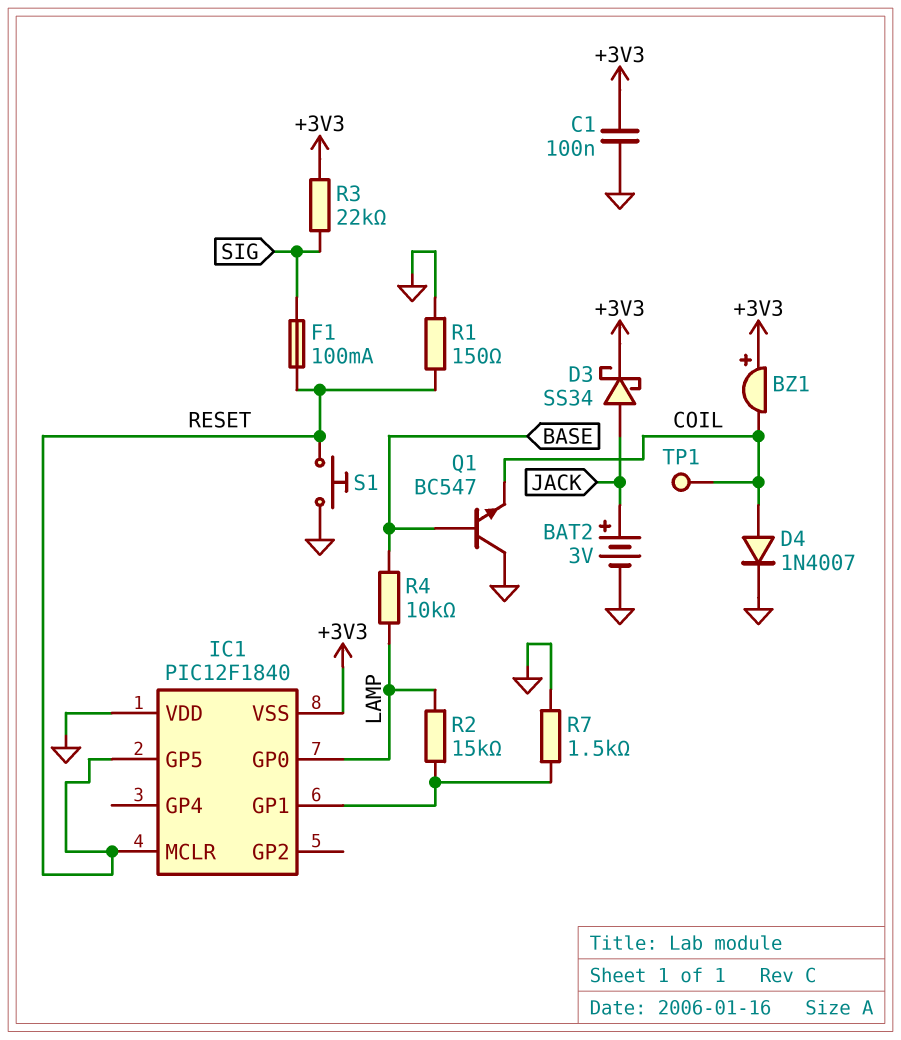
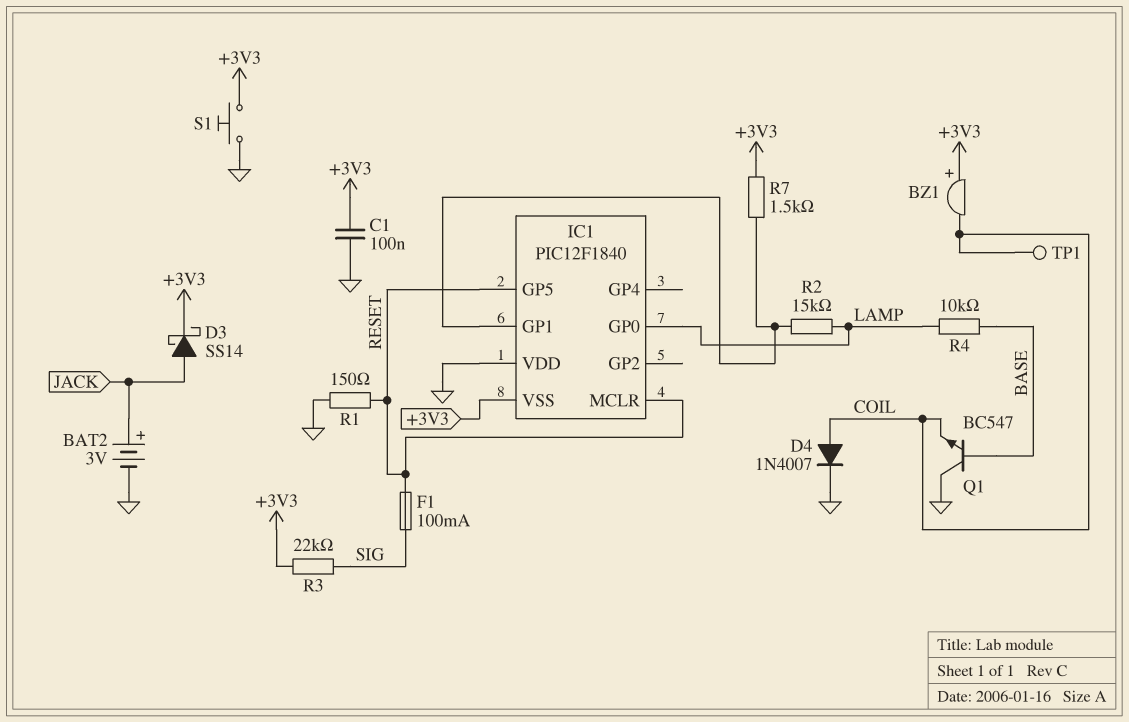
D3: schottky SS34 (A JACK, K +3V3) -> schottky SS14 (A JACK, K +3V3)
R7: 1.5k (GND, IC1/GP1) -> 1.5k (+3V3, IC1/GP1)
S1: button (GND, RESET) -> button (+3V3, GND)

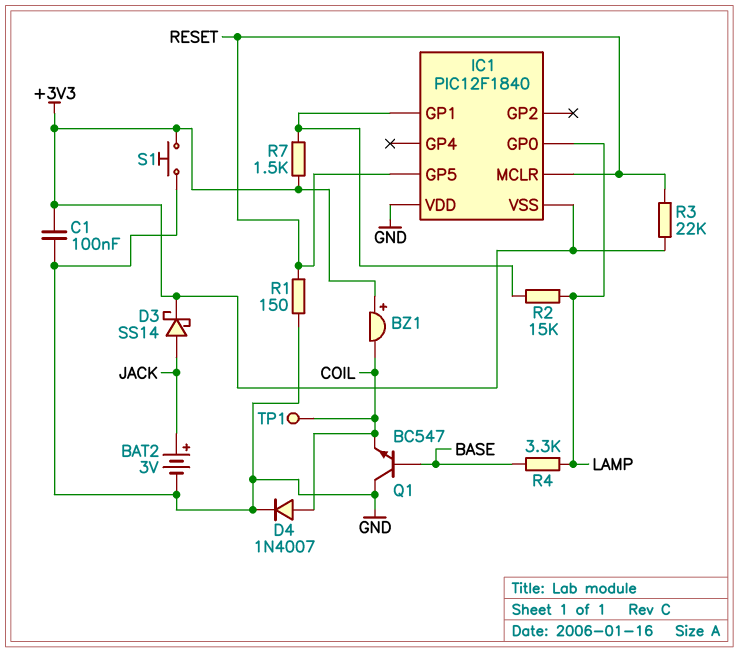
F1: 100mA (RESET, SIG) -> none
R3: 22k (+3V3, SIG) -> 22k (+3V3, RESET)
R4: 10k (BASE, LAMP) -> 3.3k (BASE, LAMP)

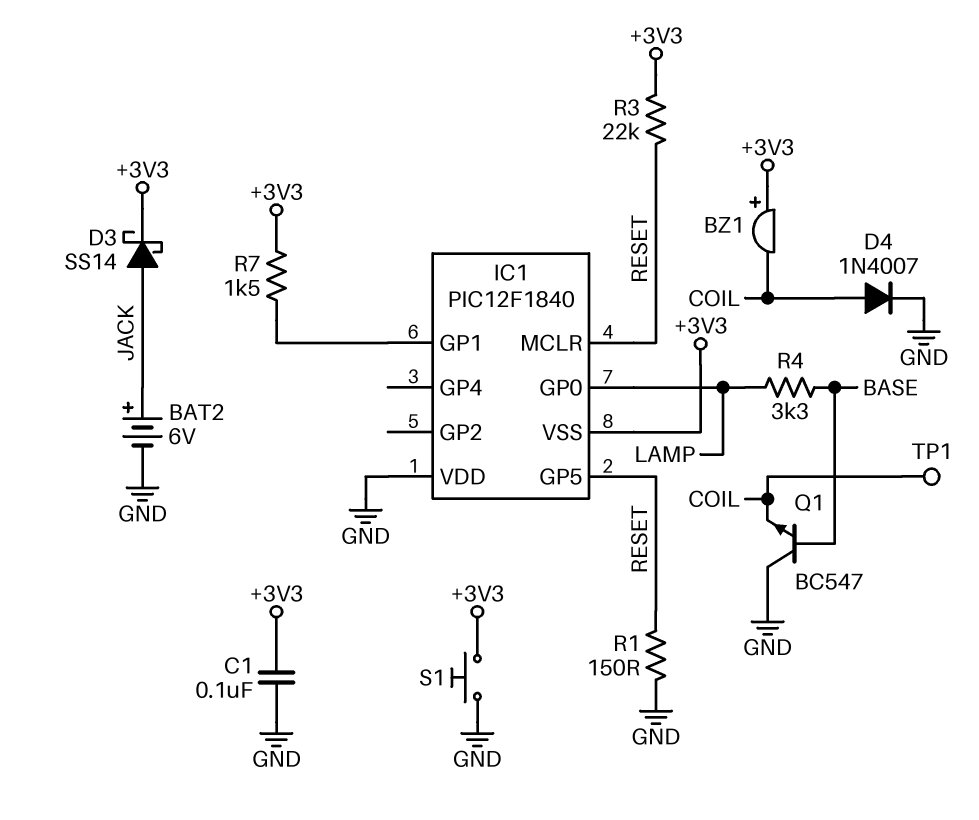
BAT2: 3V (plus JACK, minus GND) -> 6V (plus JACK, minus GND)
R2: 15k (IC1/GP1, LAMP) -> none

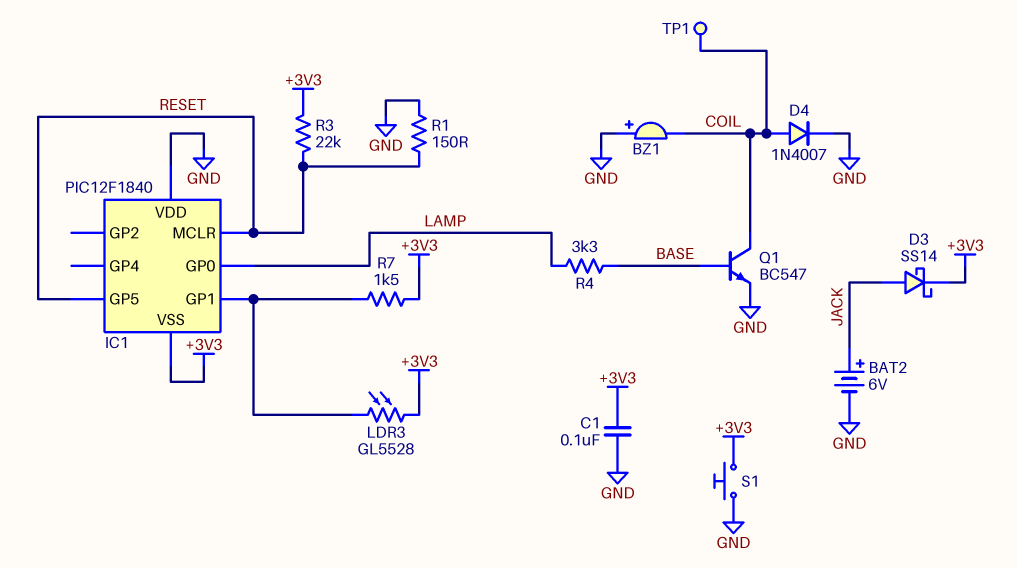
BZ1: buzzer (plus +3V3, minus COIL) -> buzzer (plus GND, minus COIL)
LDR3: none -> GL5528 (+3V3, IC1/GP1)
Q1: NPN BC547 (B BASE, C GND, E COIL) -> NPN BC547 (B BASE, C COIL, E GND)

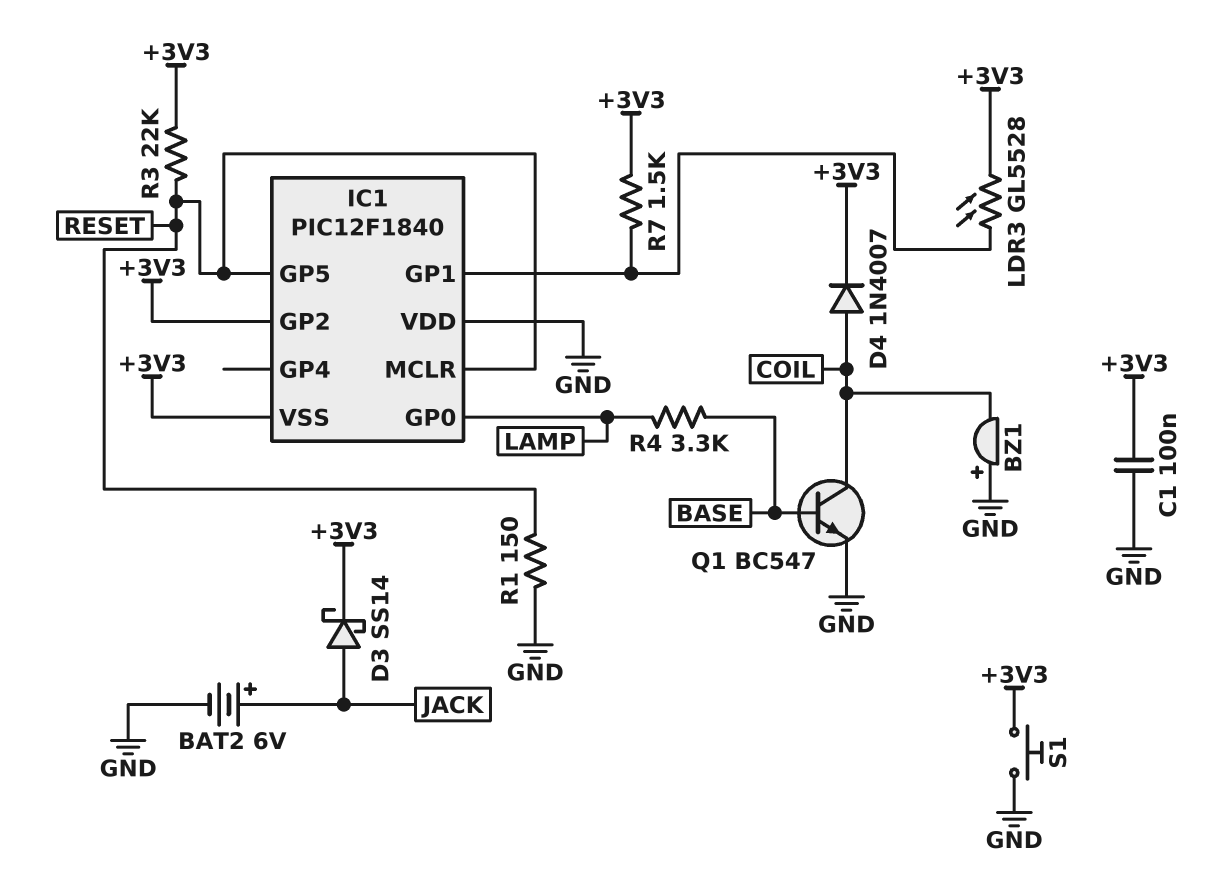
D4: diode 1N4007 (A COIL, K GND) -> diode 1N4007 (A COIL, K +3V3)
IC1 pin GP2: none -> +3V3
TP1: test point (COIL) -> none

